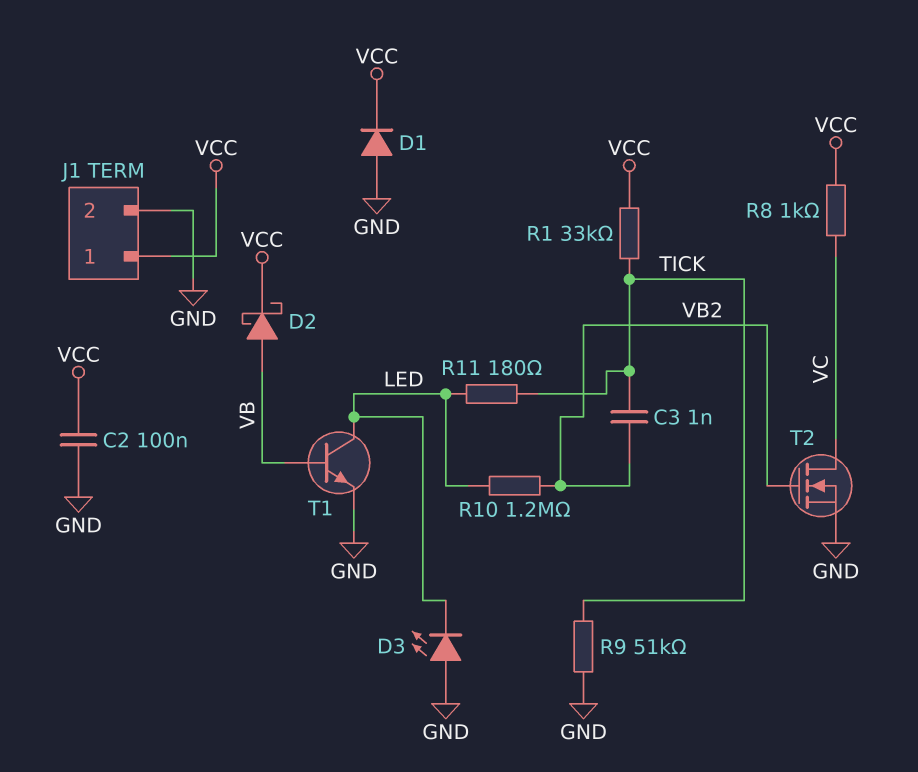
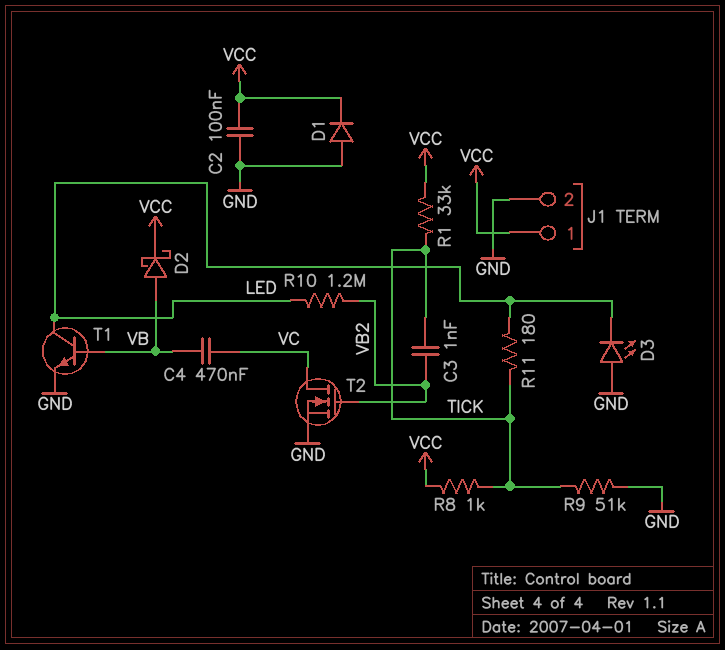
C4: none -> 470nF (VB, VC)
R8: 1k (VC, VCC) -> 1k (TICK, VCC)

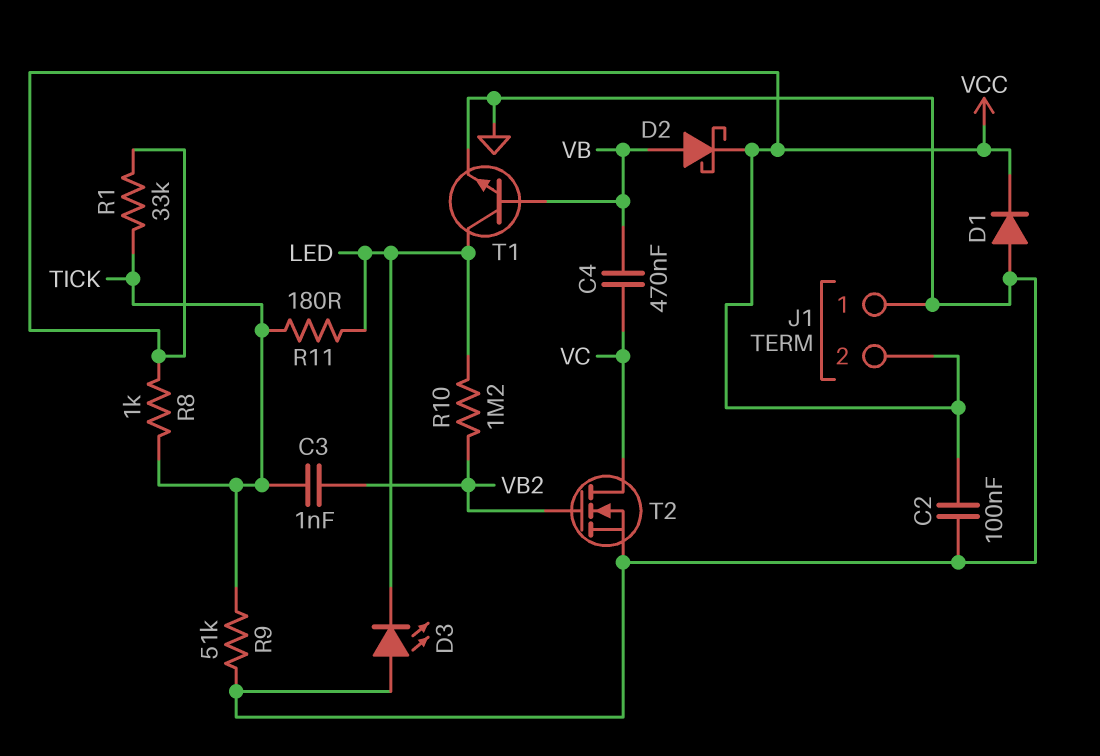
J1 pin 1: VCC -> GND
J1 pin 2: GND -> VCC

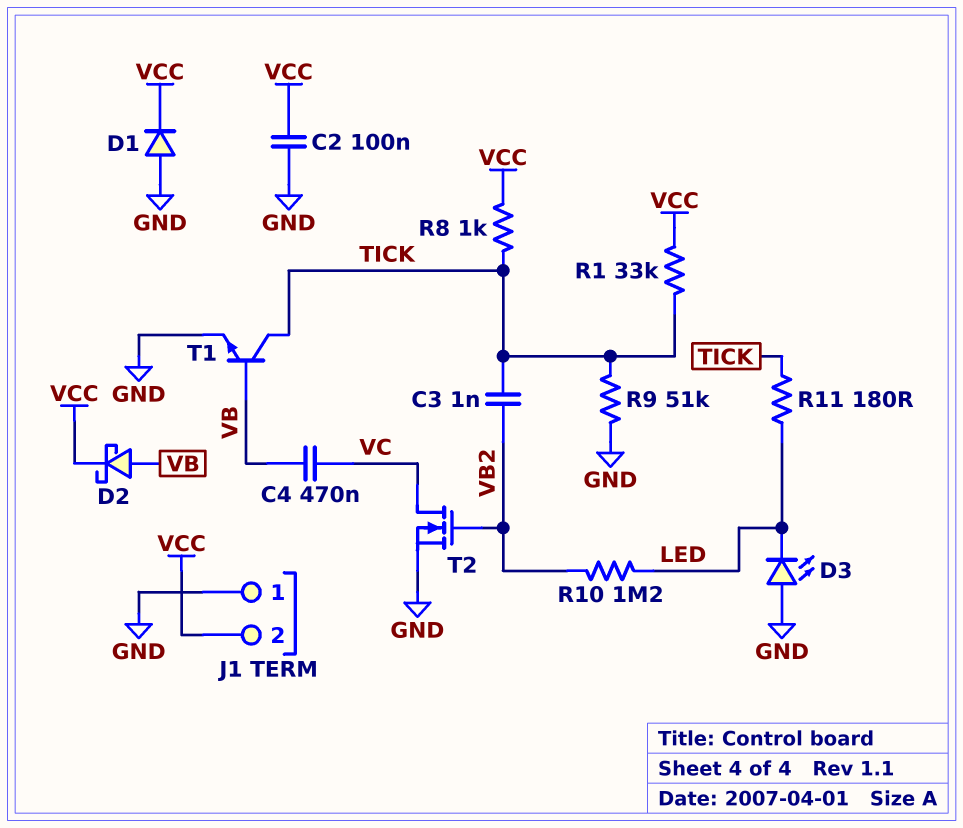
T1: NPN (B VB, C LED, E GND) -> NPN (B VB, C TICK, E GND)

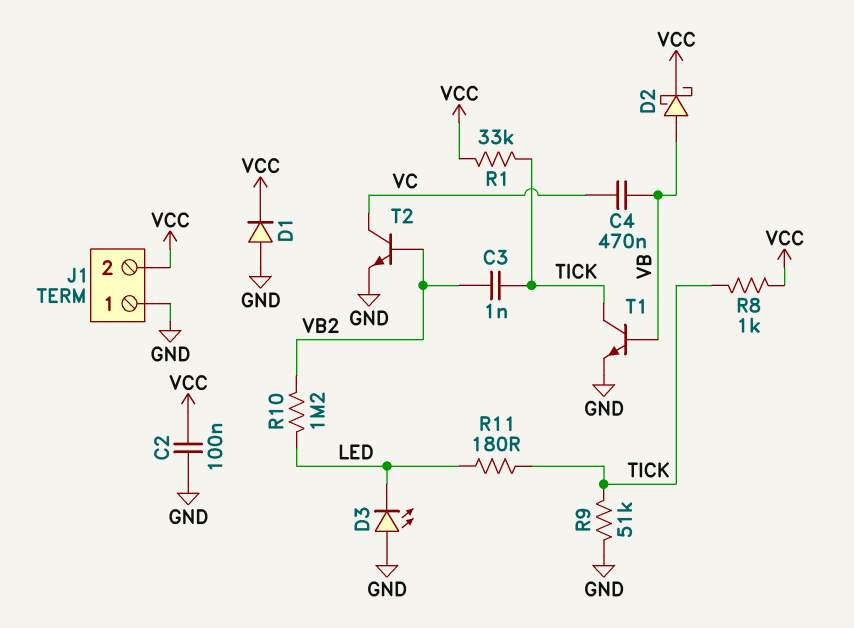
T2: NMOS (G VB2, D VC, S GND) -> NPN (B VB2, C VC, E GND)

